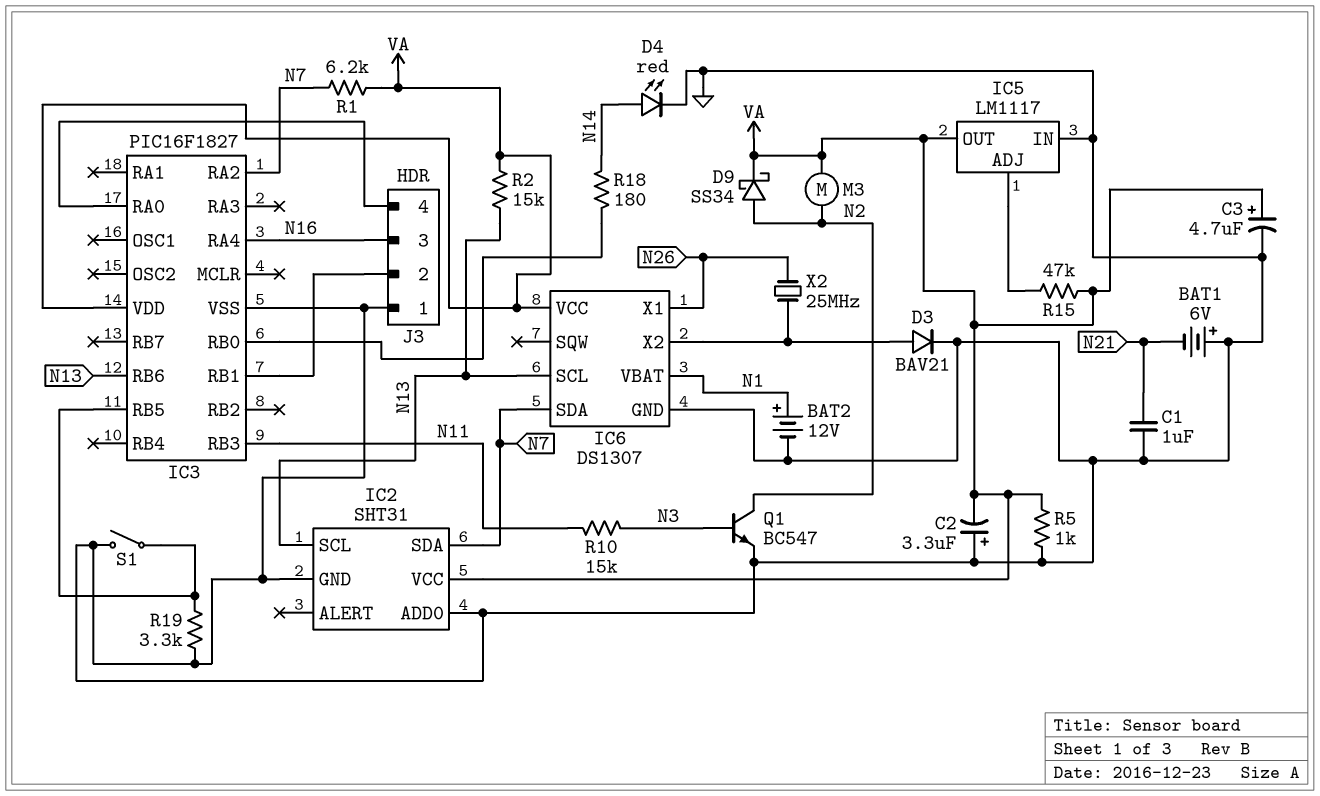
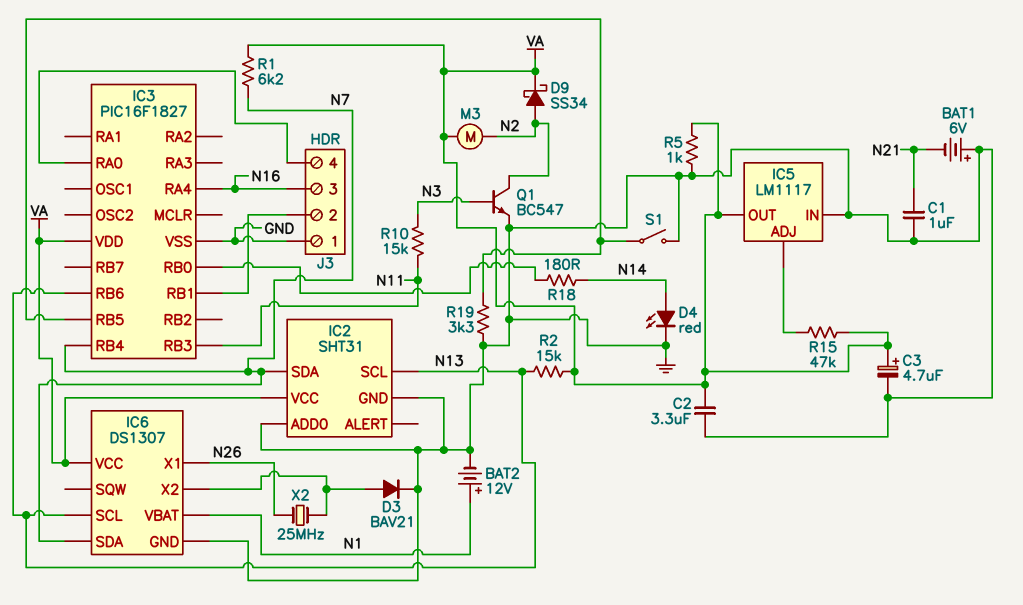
C2: 3.3uF (plus GND, minus VA) -> 3.3uF (GND, VA)
IC3 pin RA2: N7 -> none
IC3 pin RB4: none -> N7

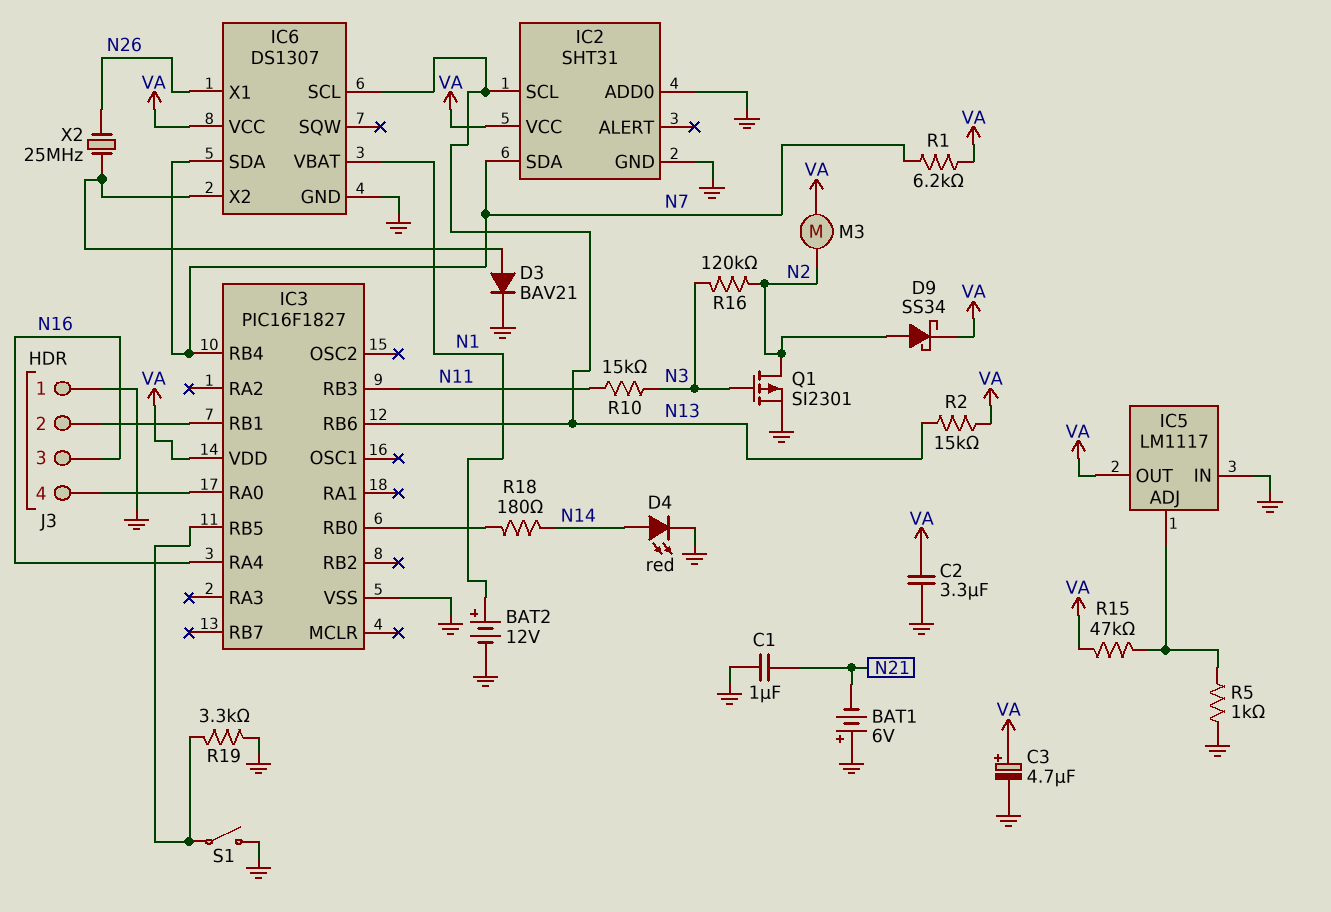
Q1: NPN BC547 (B N3, C N2, E GND) -> PMOS SI2301 (G N3, D N2, S GND)
R5: 1k (GND, VA) -> 1k (GND, IC5/ADJ)
R16: none -> 120k (N2, N3)

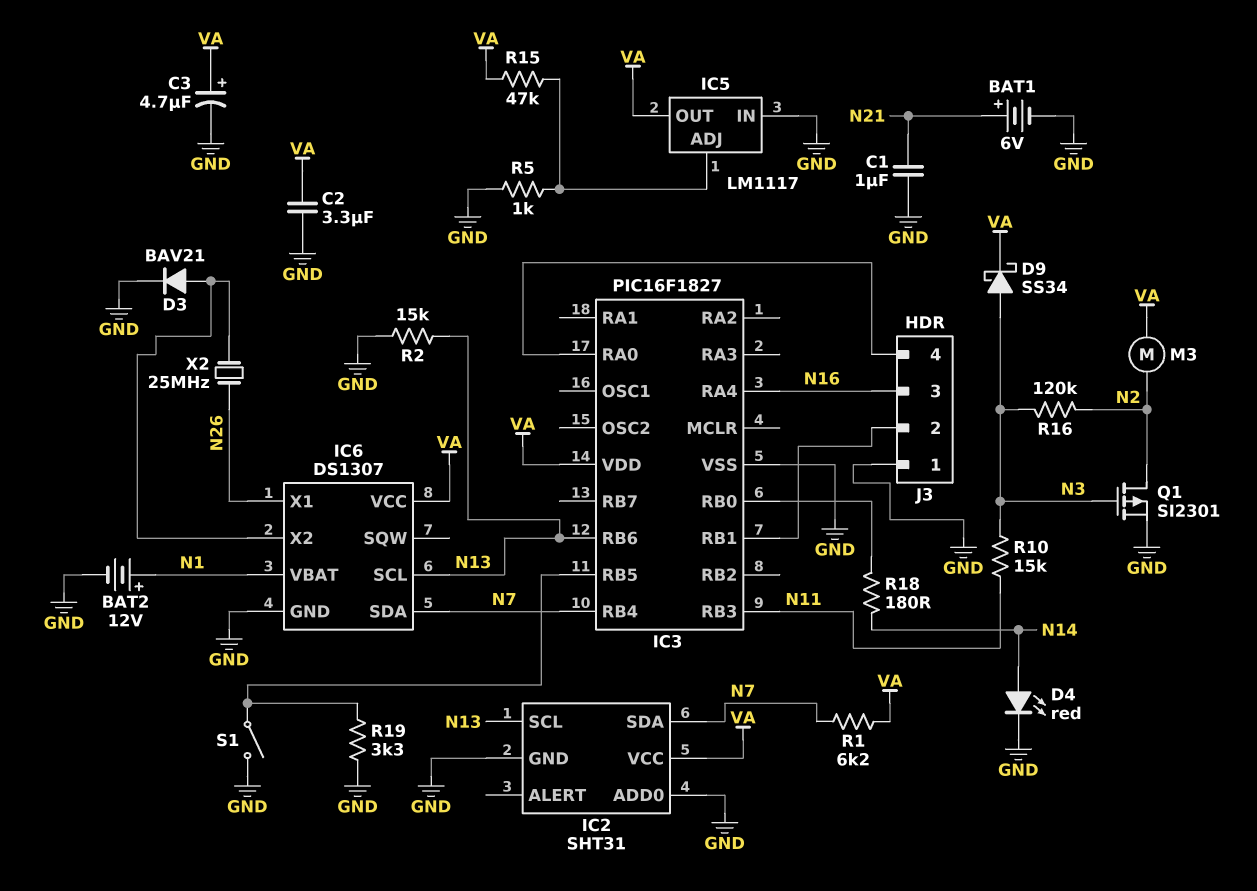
BAT1: 6V (plus GND, minus N21) -> 6V (plus N21, minus GND)
D9: schottky SS34 (A N2, K VA) -> schottky SS34 (A N3, K VA)
R2: 15k (N13, VA) -> 15k (GND, N13)

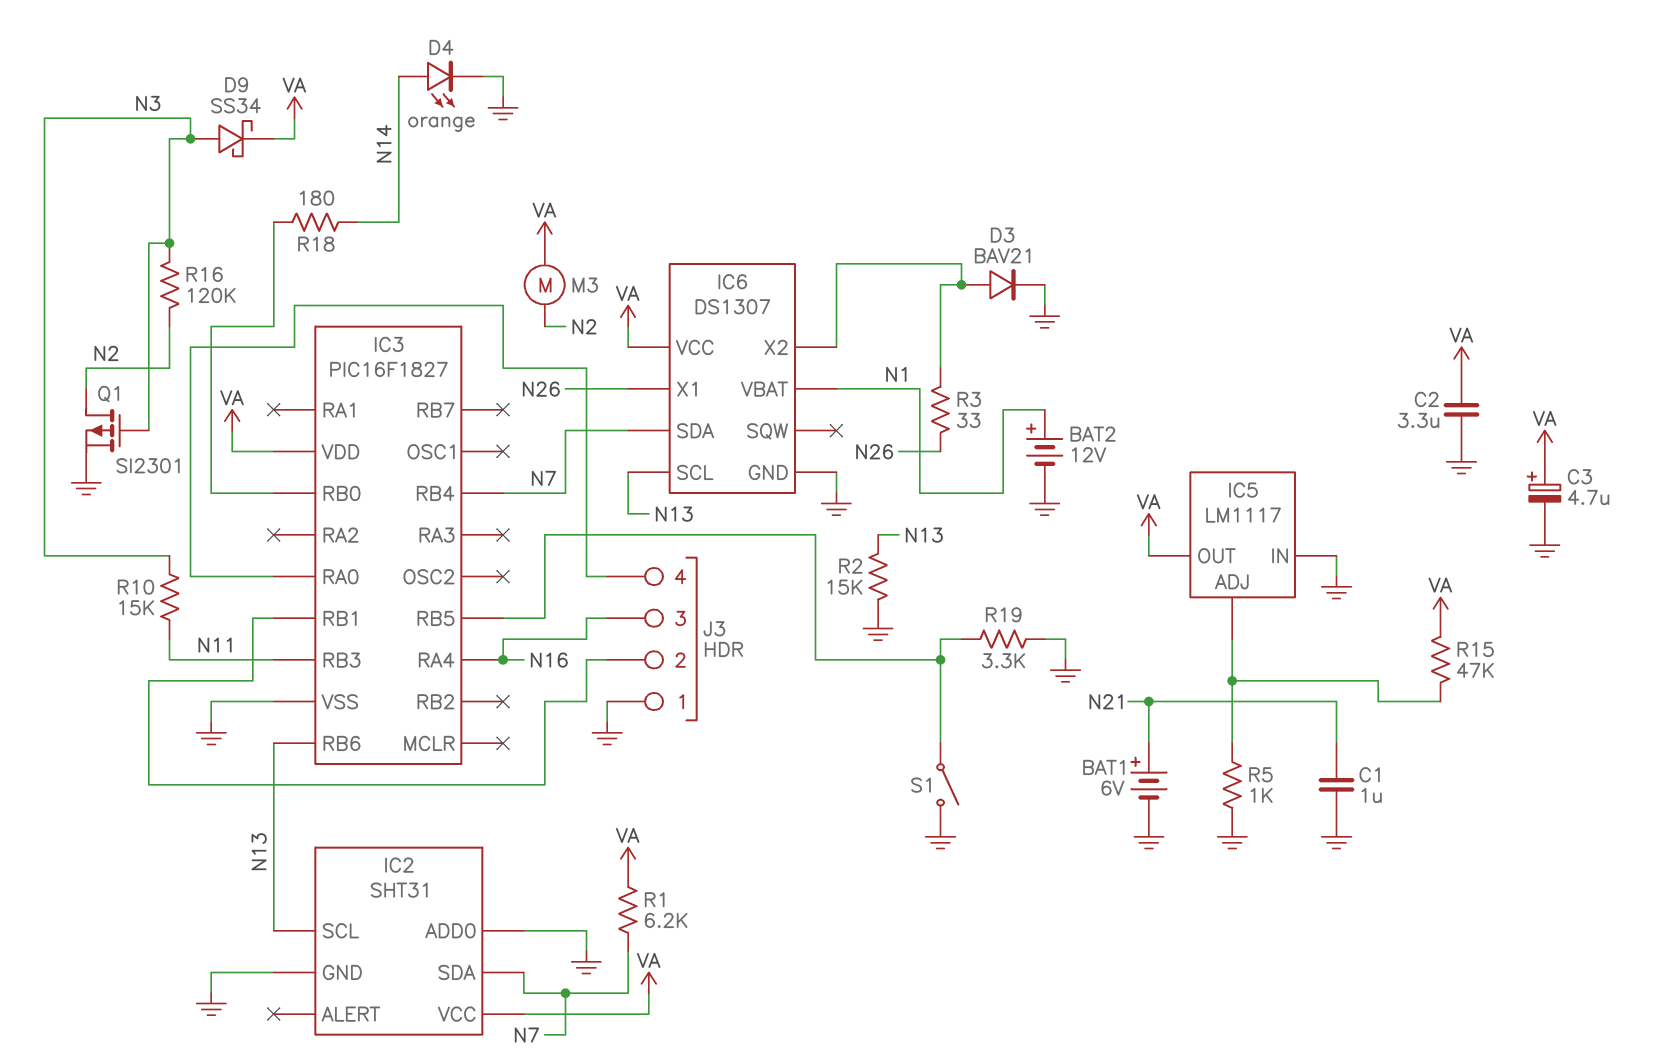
D4: LED red (A N14, K GND) -> LED orange (A N14, K GND)
R3: none -> 33 (IC6/X2, N26)
X2: 25MHz (IC6/X2, N26) -> none

